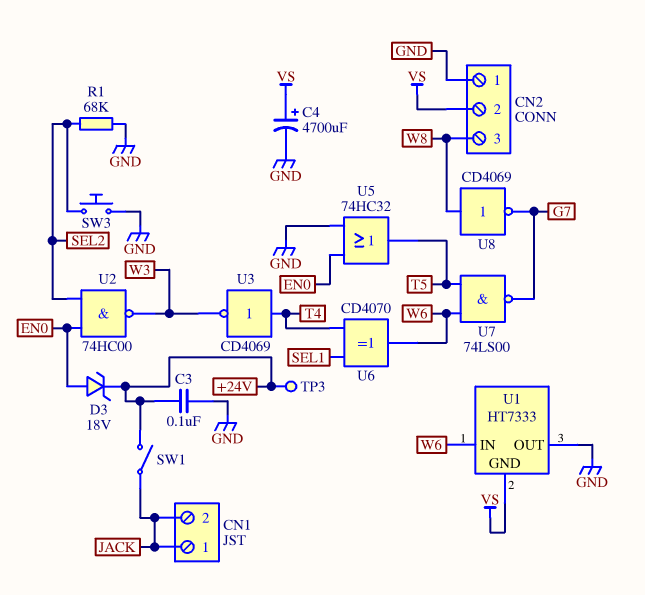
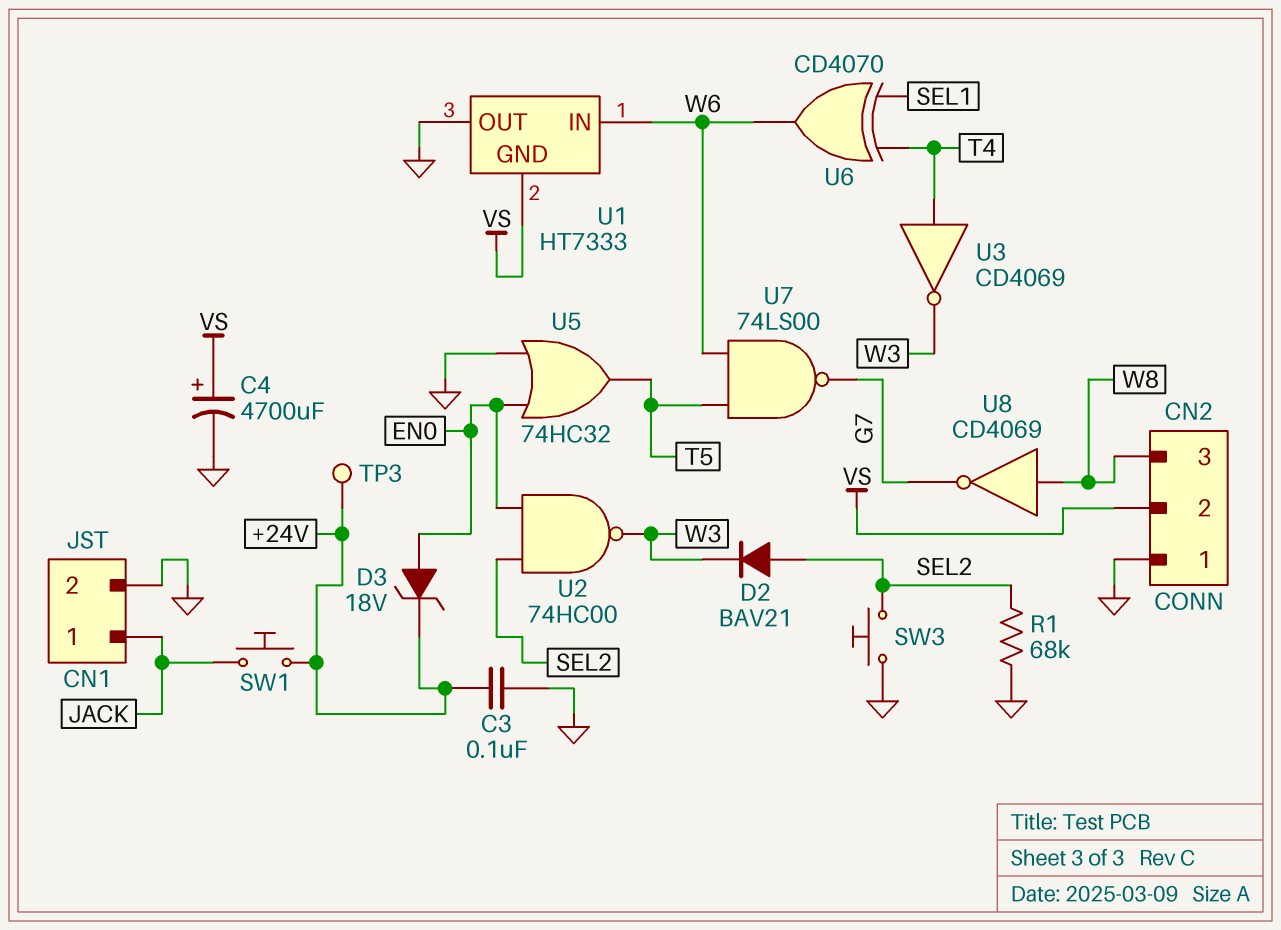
CN1 pin 2: JACK -> GND
D2: none -> diode BAV21 (A SEL2, K W3)
SW1: switch (+24V, JACK) -> button (+24V, JACK)

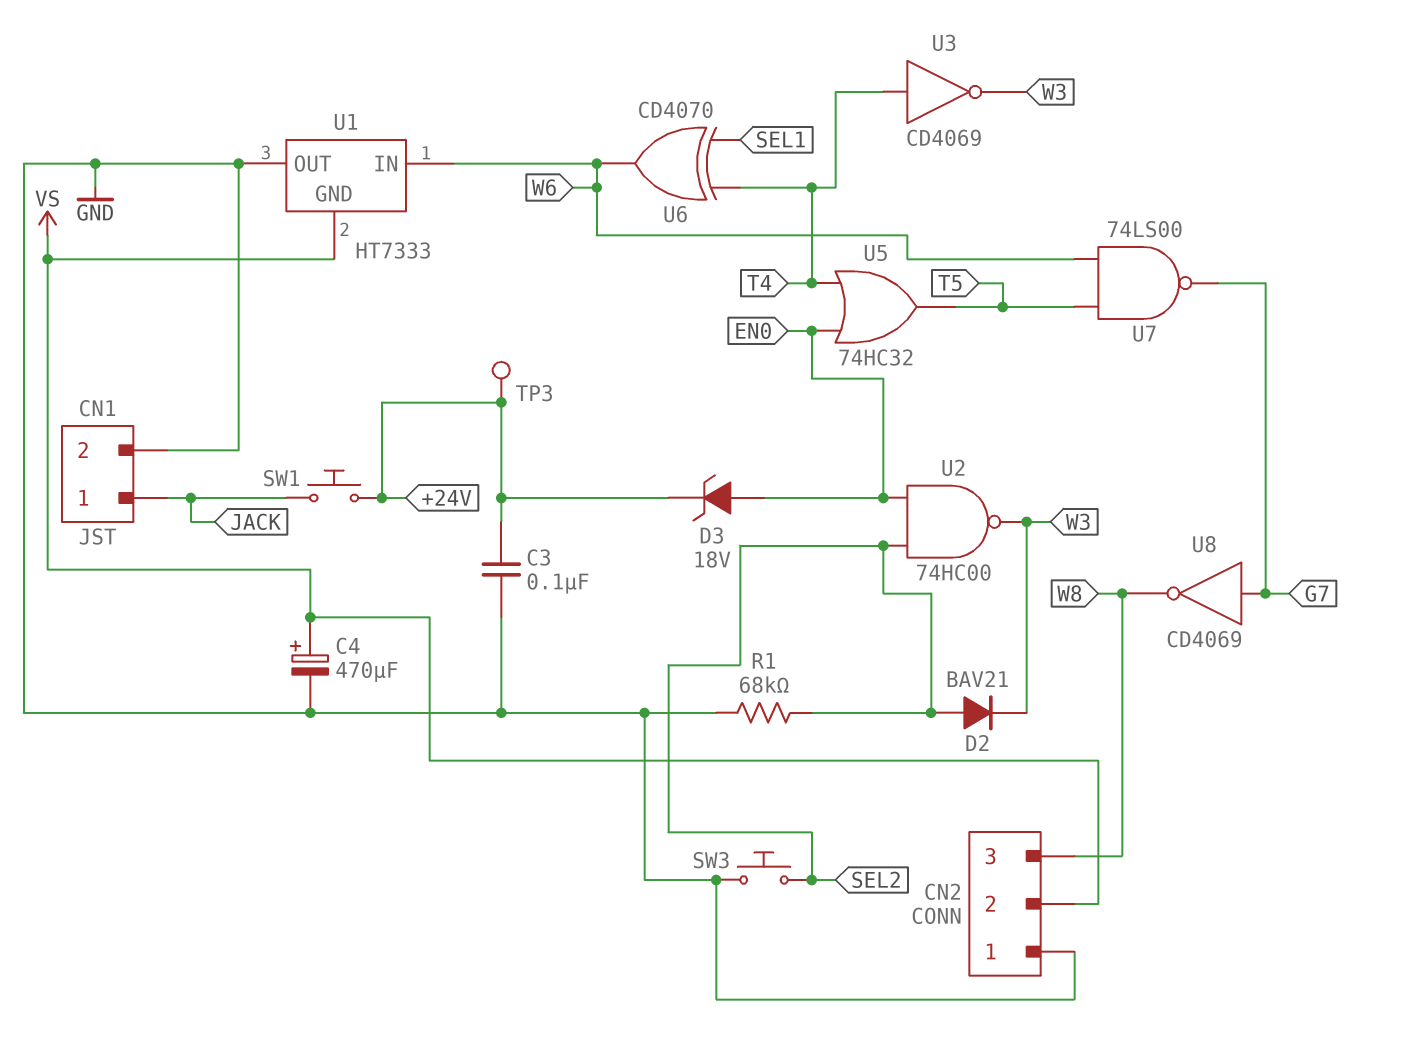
C4: 4700uF (plus VS, minus GND) -> 470uF (plus VS, minus GND)
U5: OR 74HC32 (in EN0, in GND, out T5) -> OR 74HC32 (in EN0, in T4, out T5)
U8: NOT CD4069 (in W8, out G7) -> NOT CD4069 (in G7, out W8)

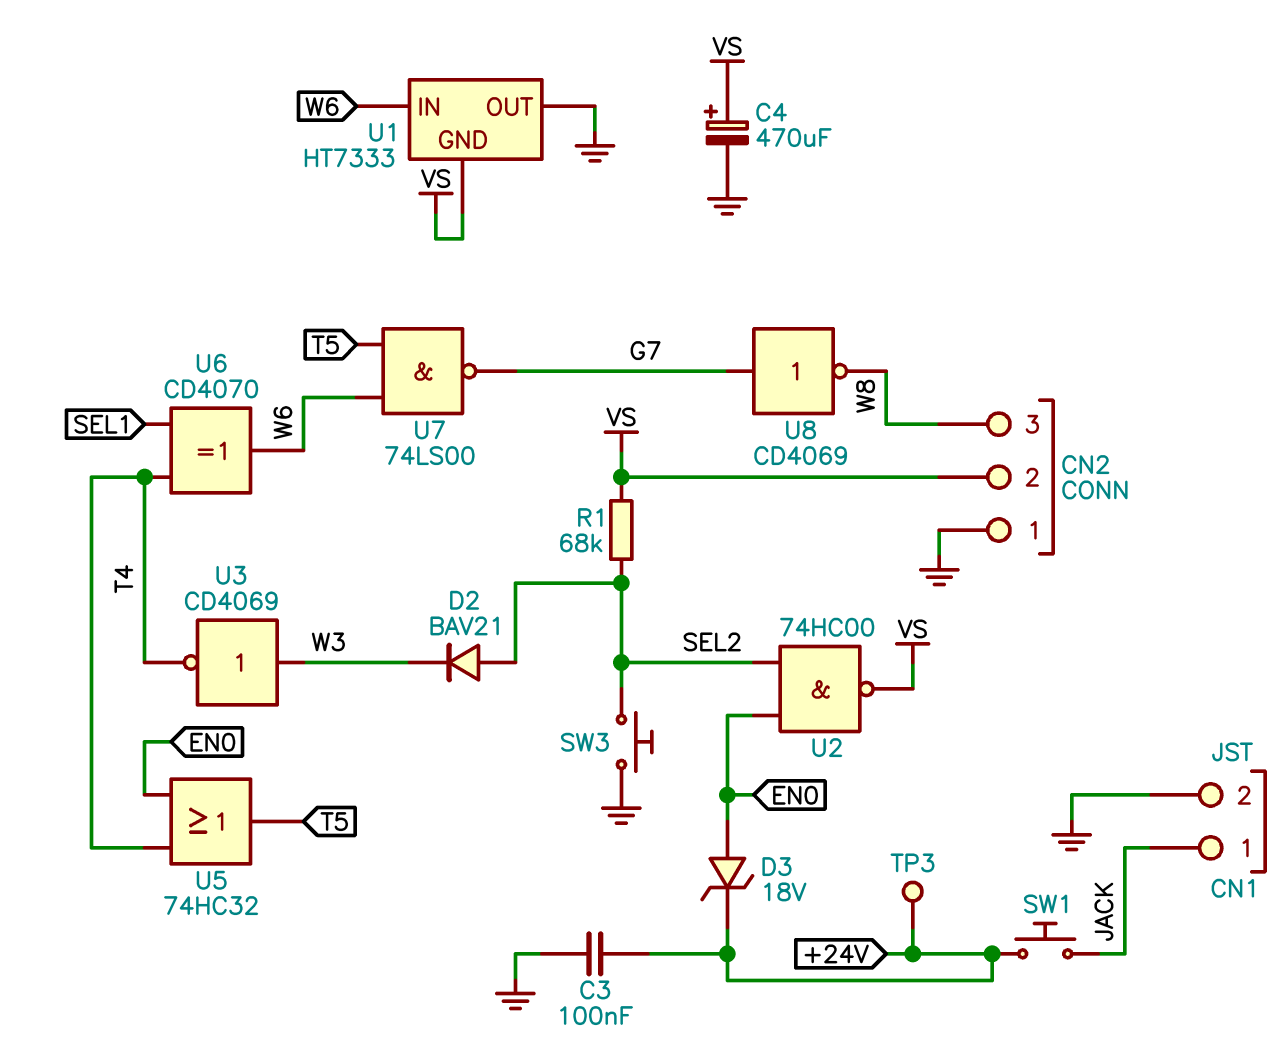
R1: 68k (GND, SEL2) -> 68k (SEL2, VS)
U2: NAND 74HC00 (in EN0, in SEL2, out W3) -> NAND 74HC00 (in EN0, in SEL2, out VS)
U3: NOT CD4069 (in T4, out W3) -> NOT CD4069 (in W3, out T4)

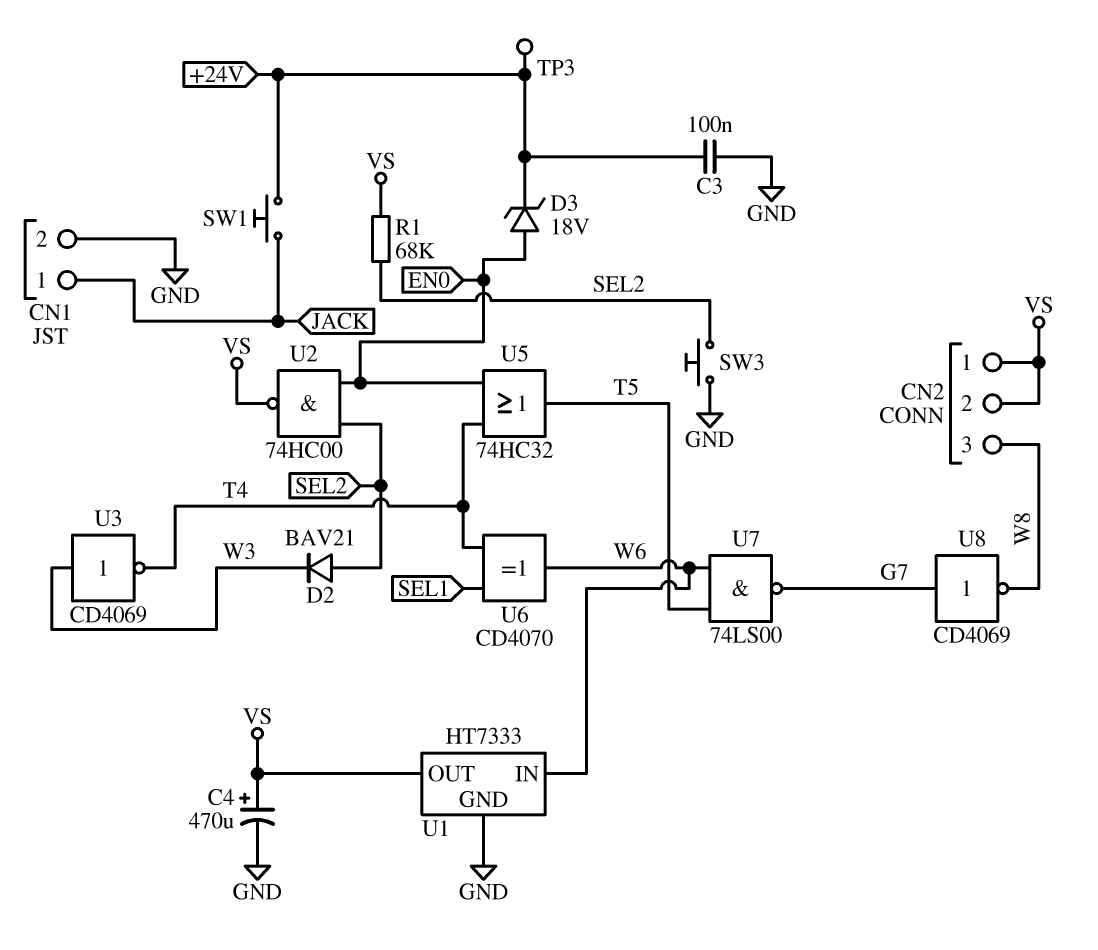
CN2 pin 1: GND -> VS
U1 pin GND: VS -> GND
U1 pin OUT: GND -> VS

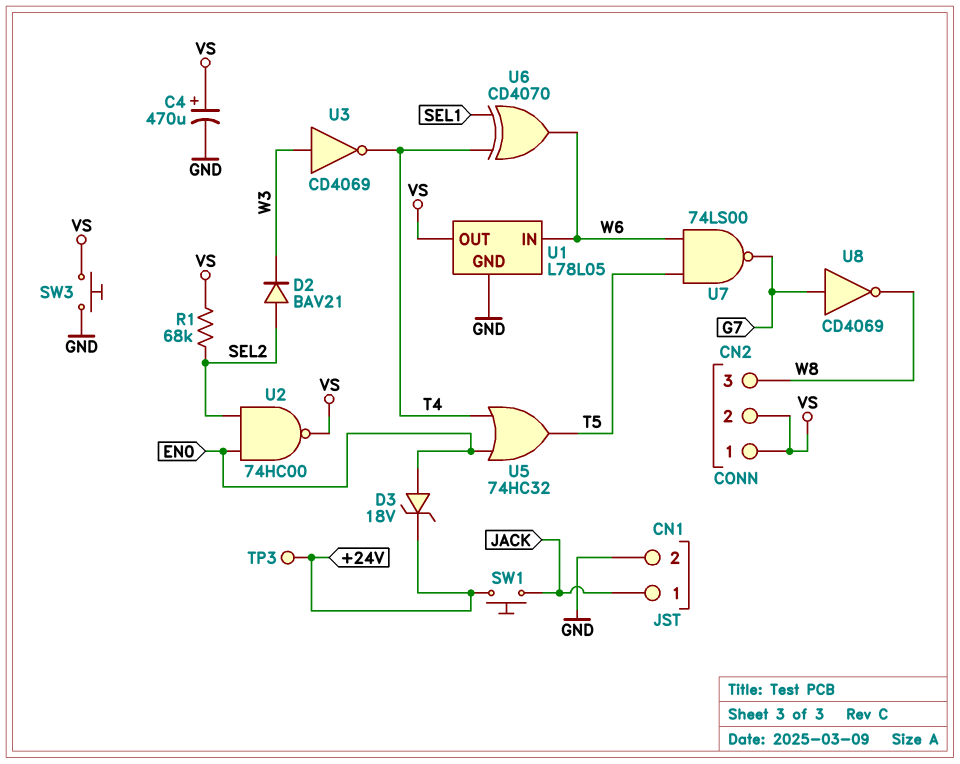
C3: 100nF (+24V, GND) -> none
SW3: button (GND, SEL2) -> button (GND, VS)
U1: HT7333 -> L78L05

